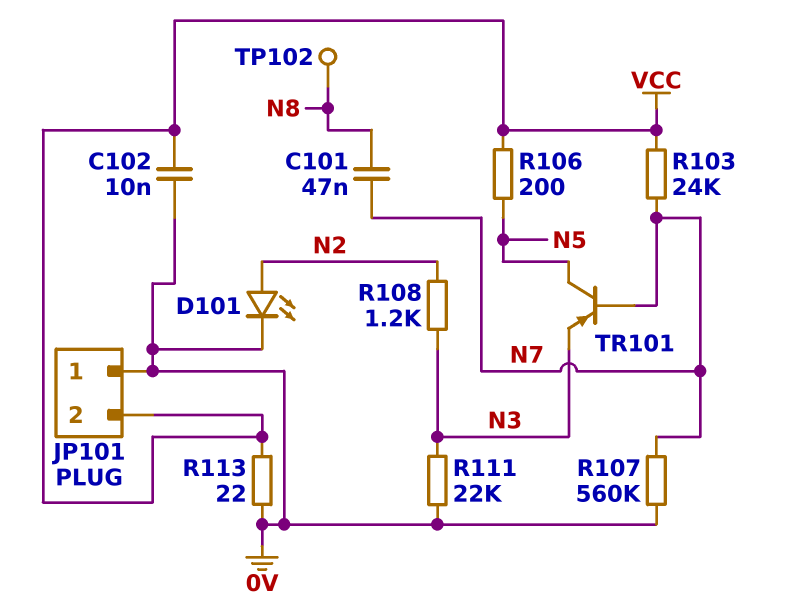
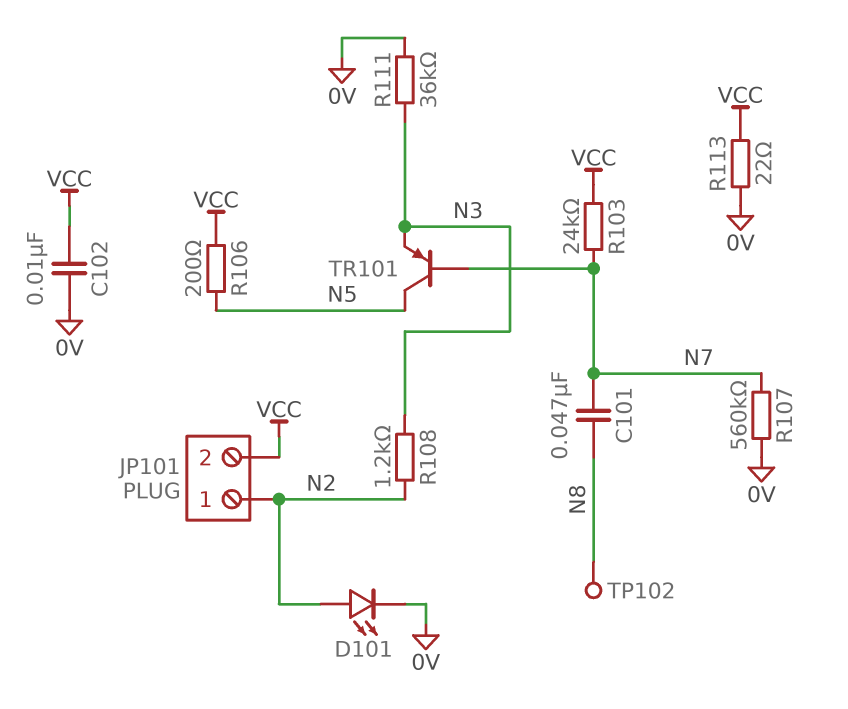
JP101 pin 1: 0V -> N2
R111: 22k (0V, N3) -> 36k (0V, N3)

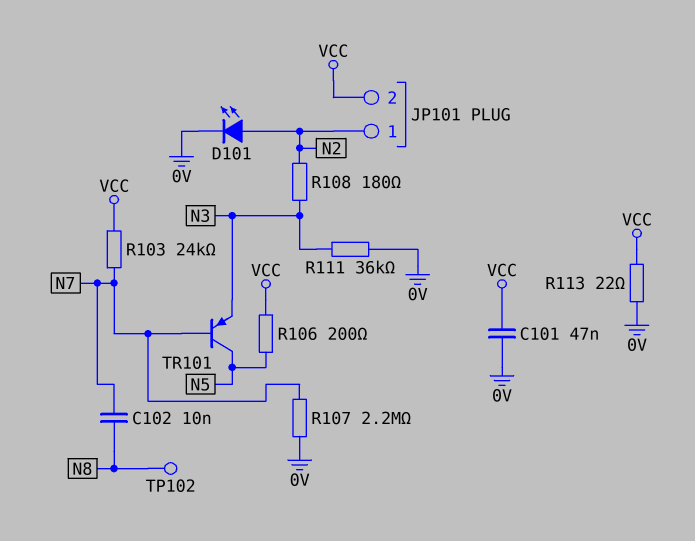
C101: 47nF (N7, N8) -> 47nF (0V, VCC)
C102: 10nF (0V, VCC) -> 10nF (N7, N8)
R107: 560k (0V, N7) -> 2.2M (0V, N7)
R108: 1.2k (N2, N3) -> 180 (N2, N3)

